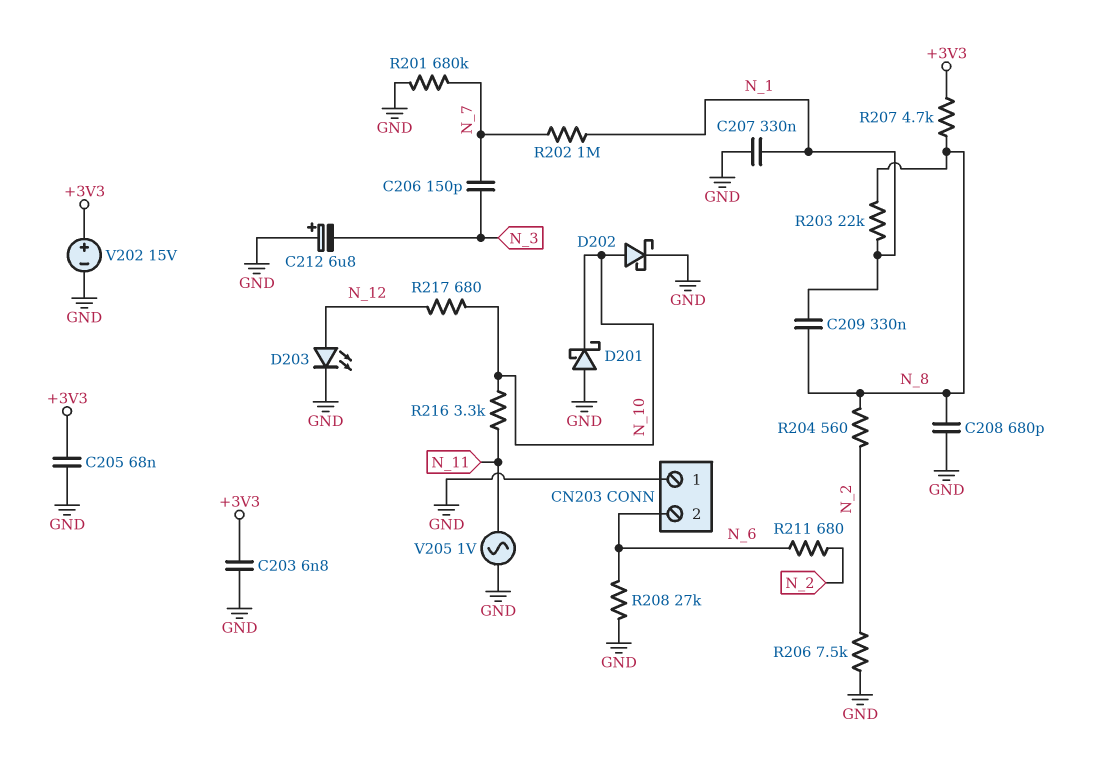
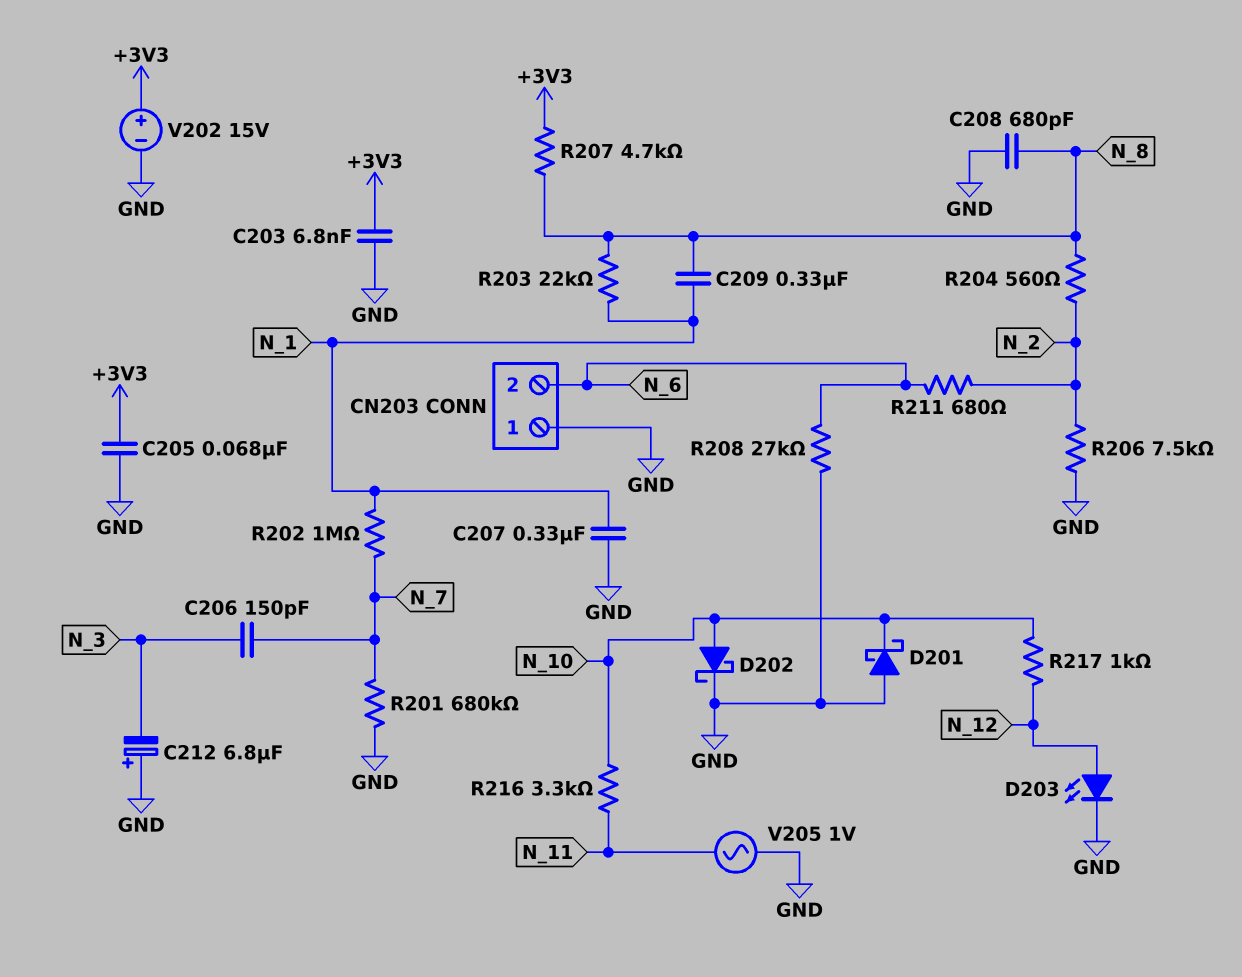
R217: 680 (N_10, N_12) -> 1k (N_10, N_12)

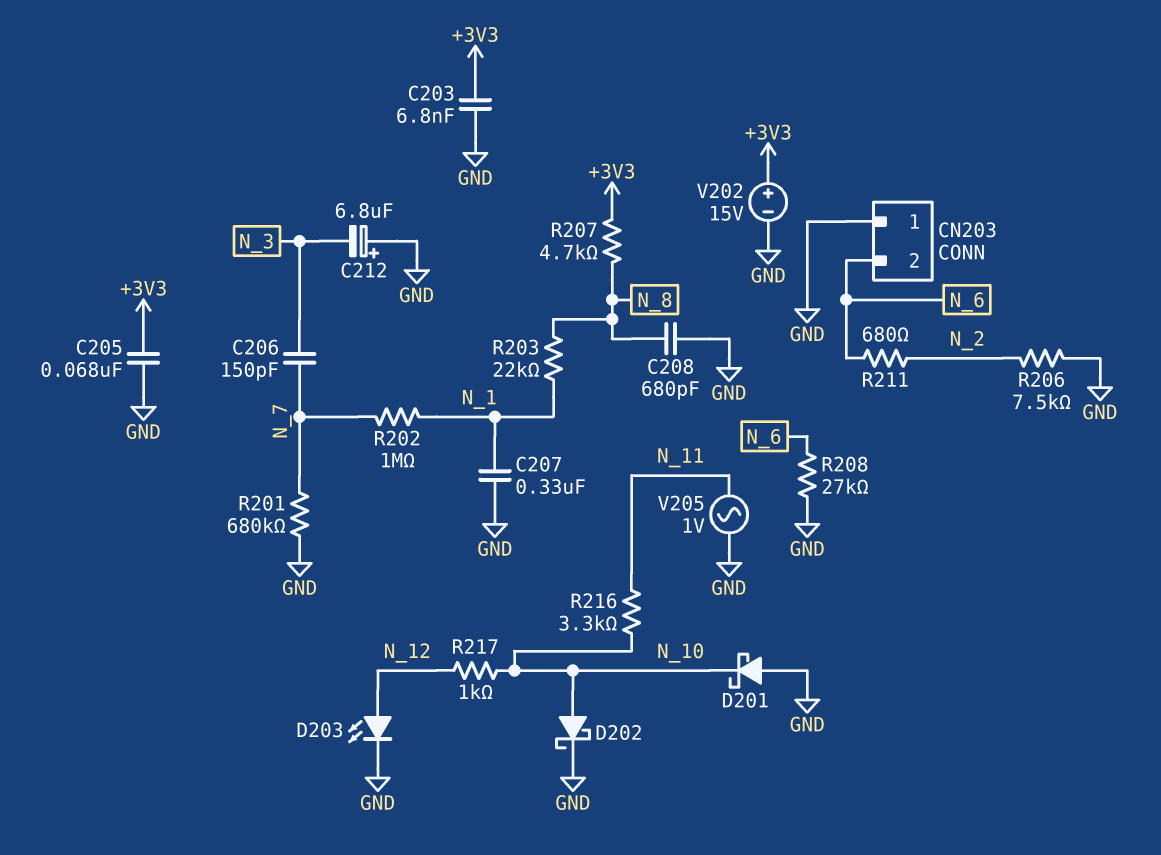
C209: 330nF (N_1, N_8) -> none
R204: 560 (N_2, N_8) -> none

